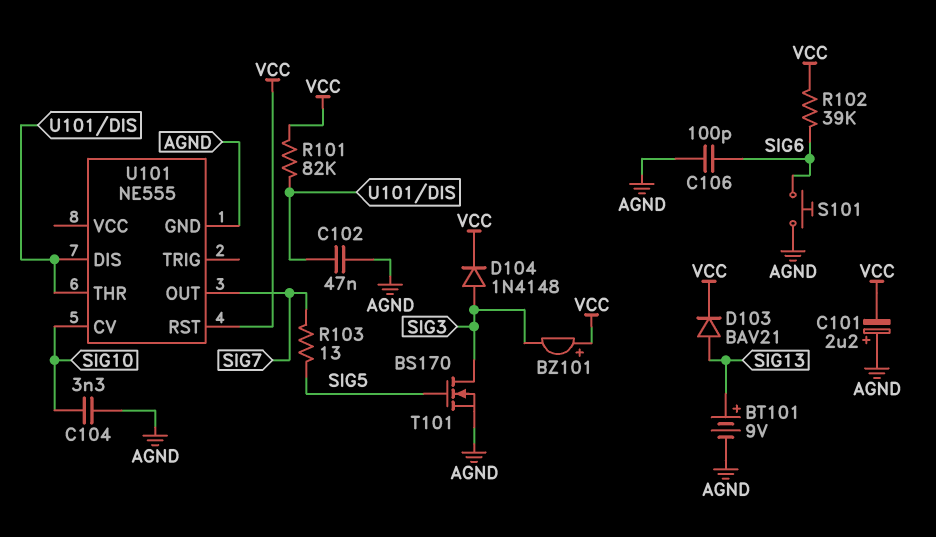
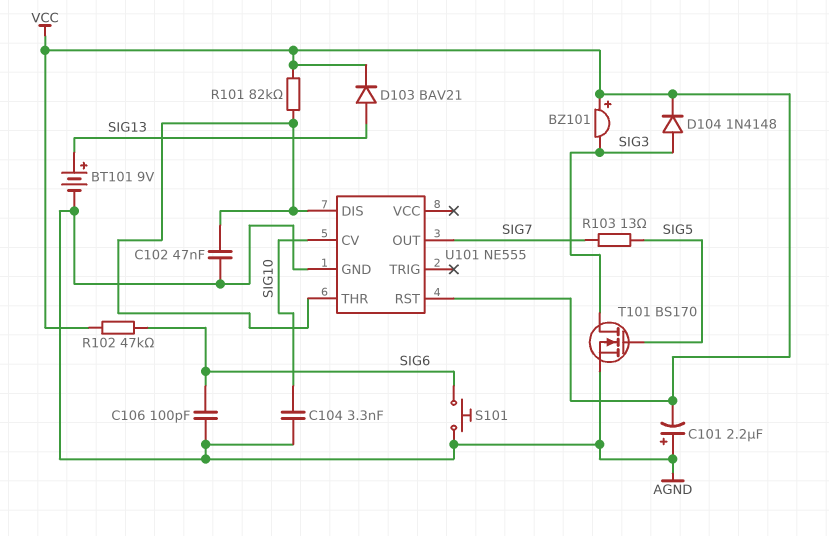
R102: 39k (SIG6, VCC) -> 47k (SIG6, VCC)

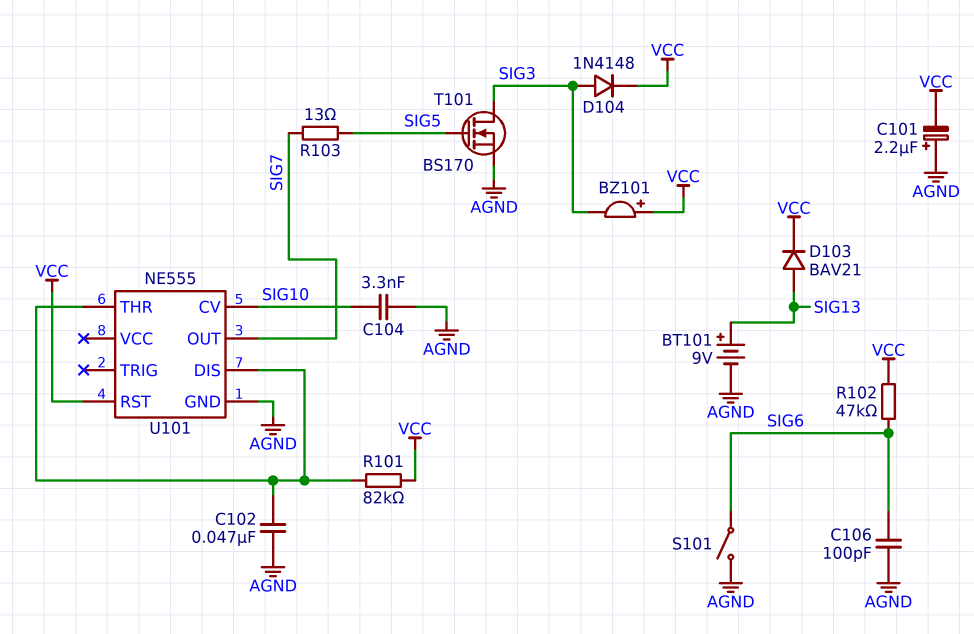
S101: button (AGND, SIG6) -> switch (AGND, SIG6)

